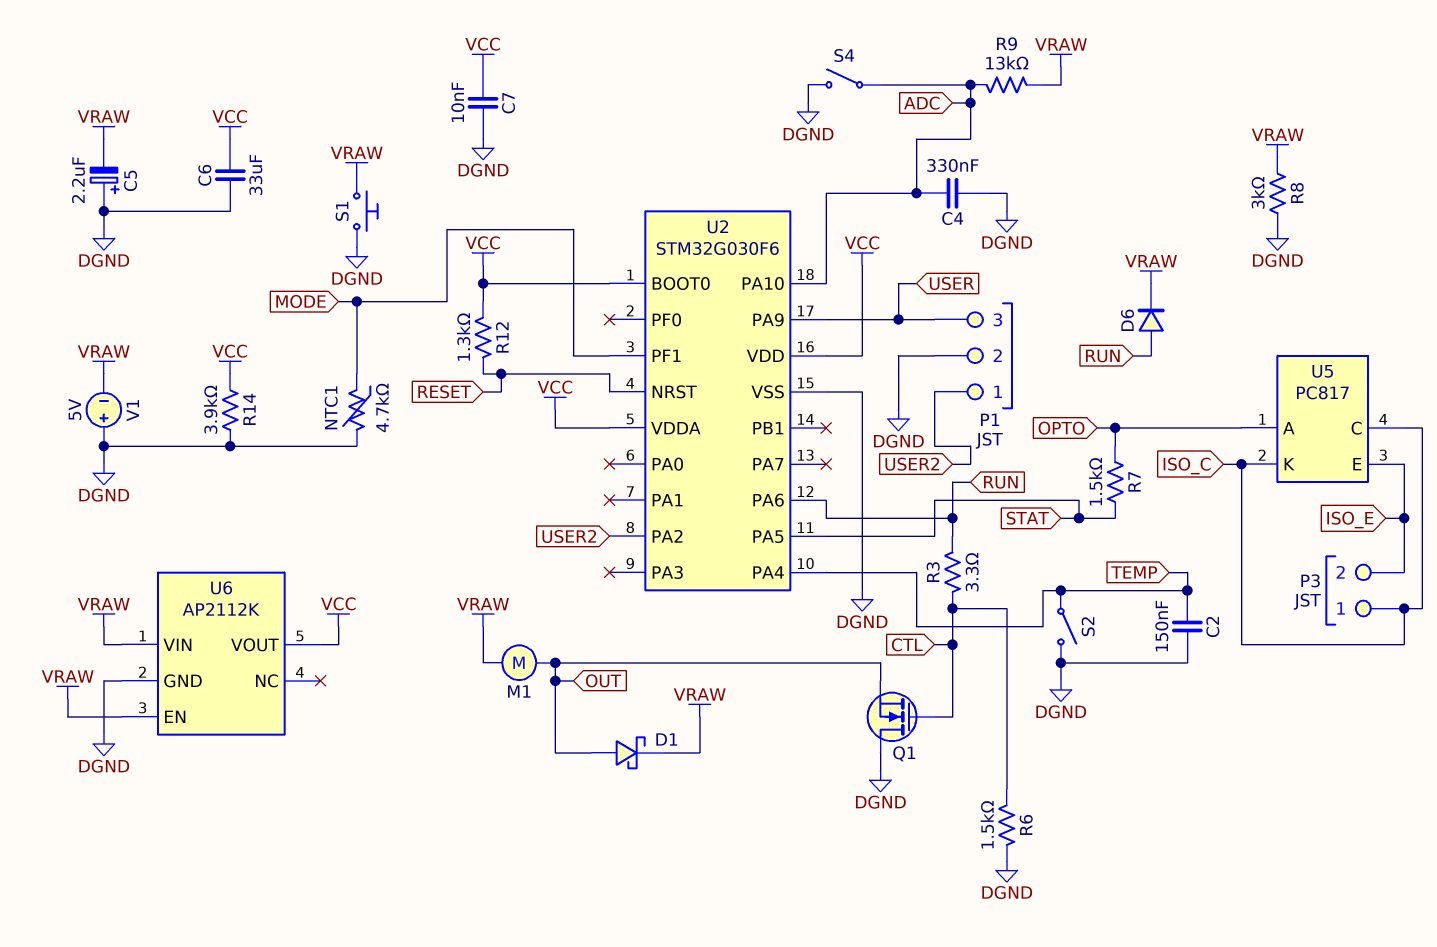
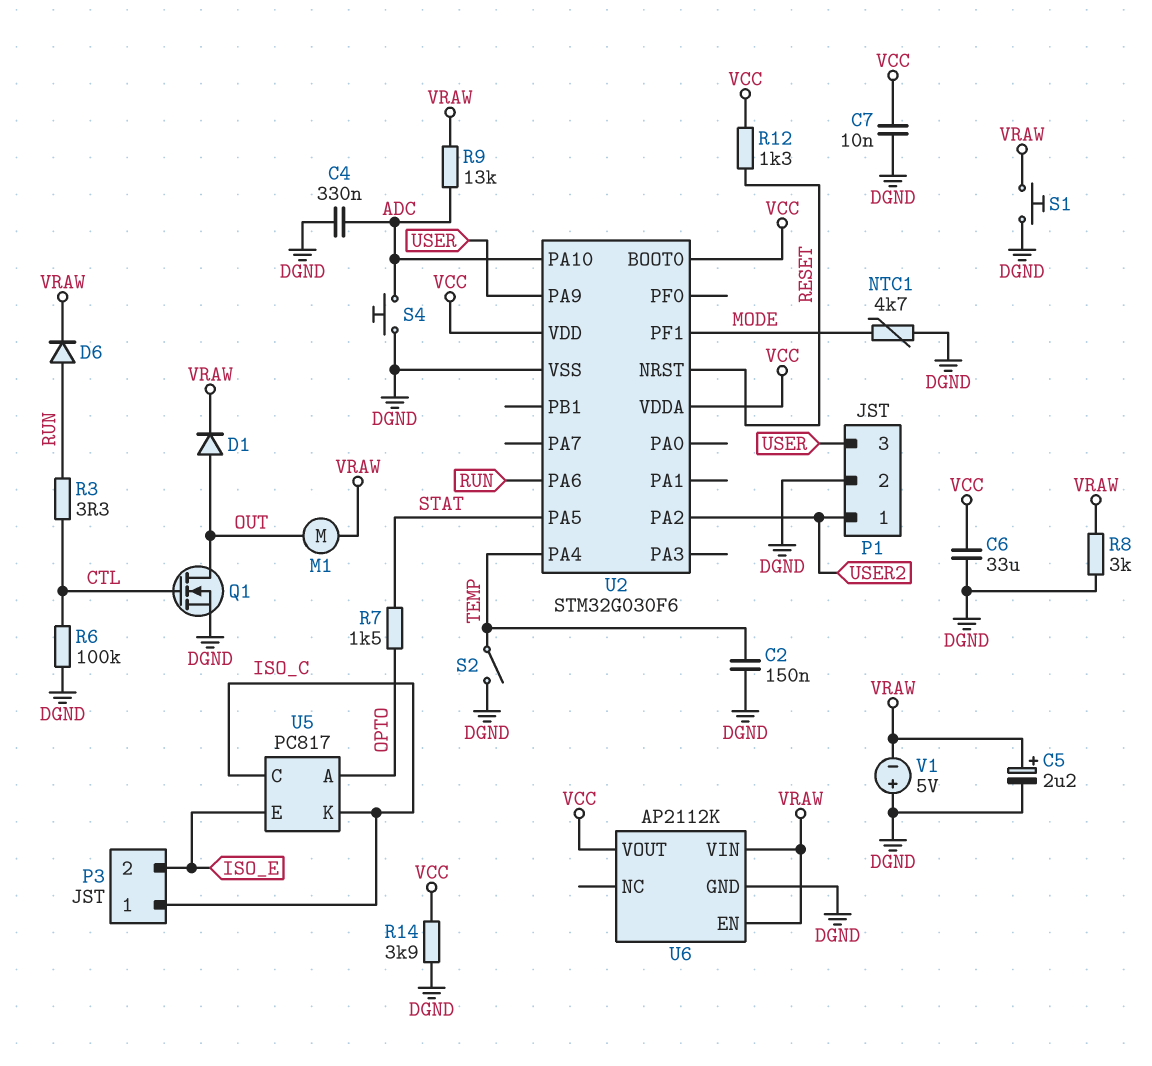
C5: 2.2uF (plus DGND, minus VRAW) -> 2.2uF (plus VRAW, minus DGND)
D1: schottky (A OUT, K VRAW) -> diode (A OUT, K VRAW)
Q1: NMOS (G CTL, D DGND, S OUT) -> NMOS (G CTL, D OUT, S DGND)
R6: 1.5k (CTL, DGND) -> 100k (CTL, DGND)
S4: switch (ADC, DGND) -> button (ADC, DGND)

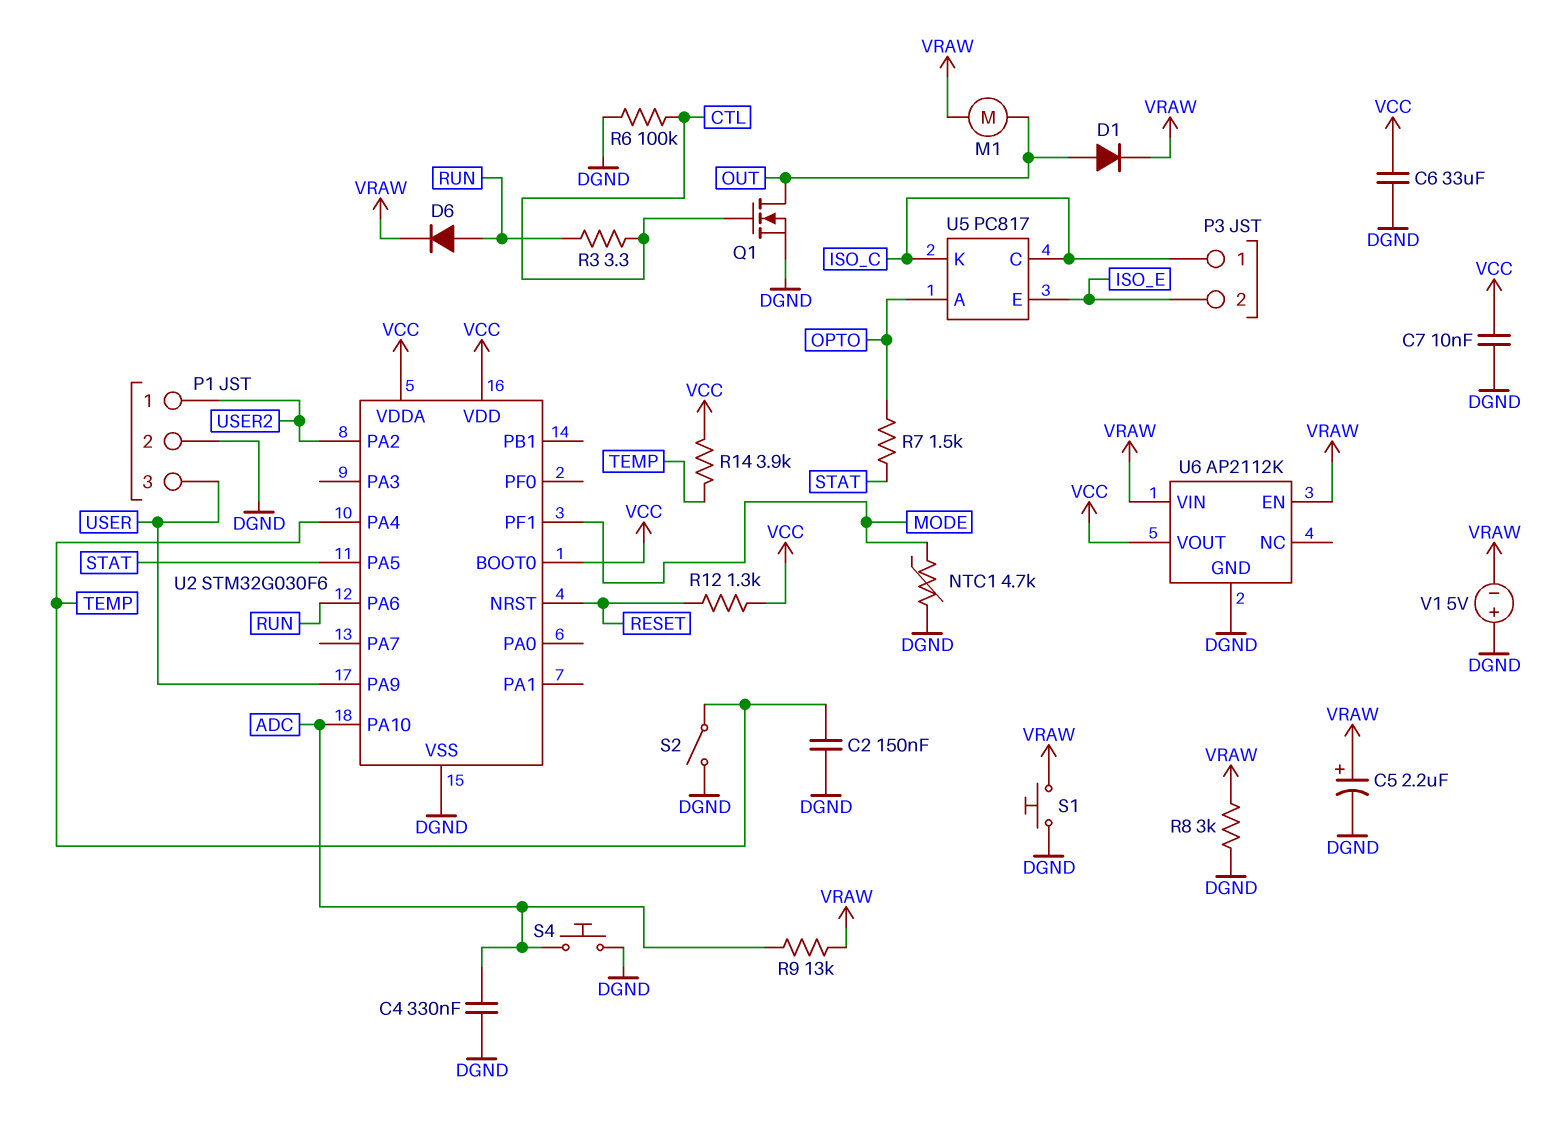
R14: 3.9k (DGND, VCC) -> 3.9k (TEMP, VCC)

